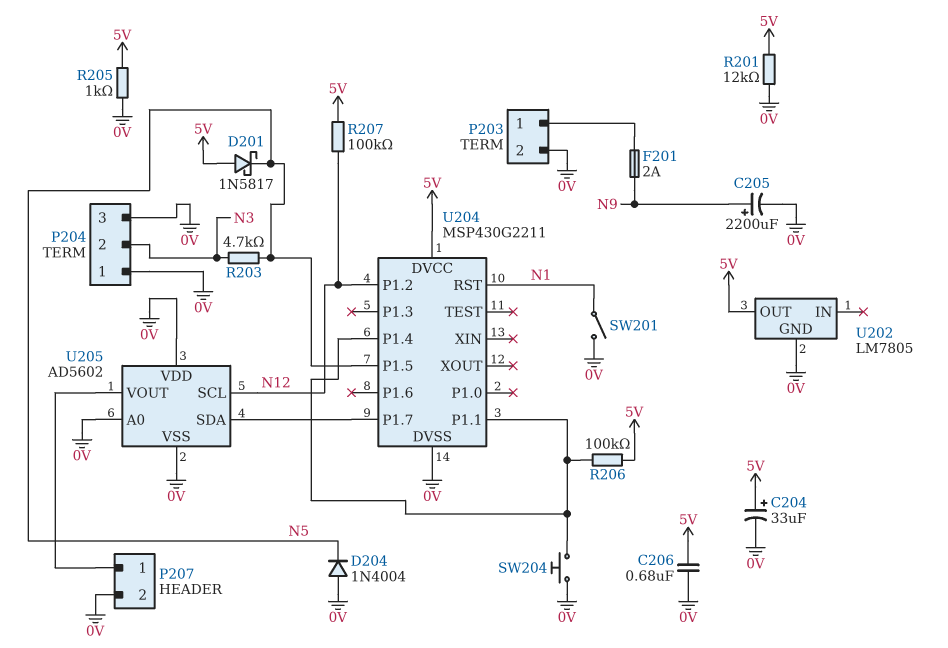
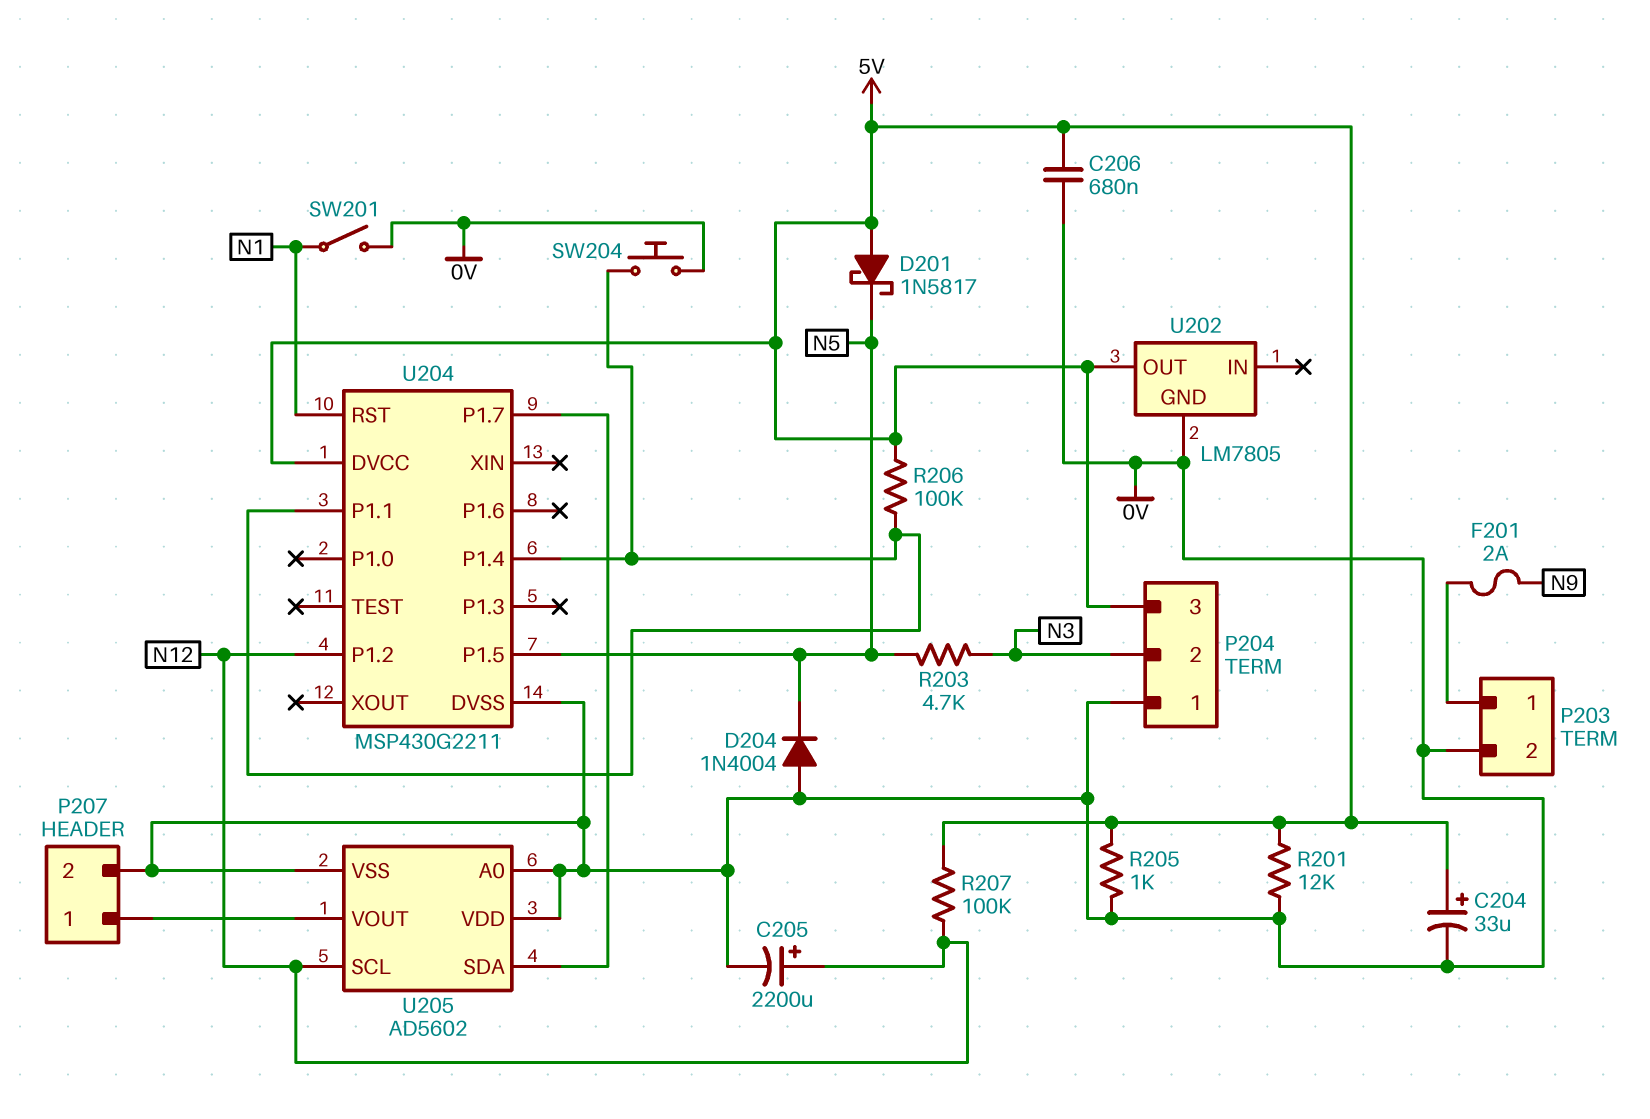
C205: 2200uF (plus N9, minus 0V) -> 2200uF (plus N12, minus 0V)
P204 pin 3: 0V -> 5V

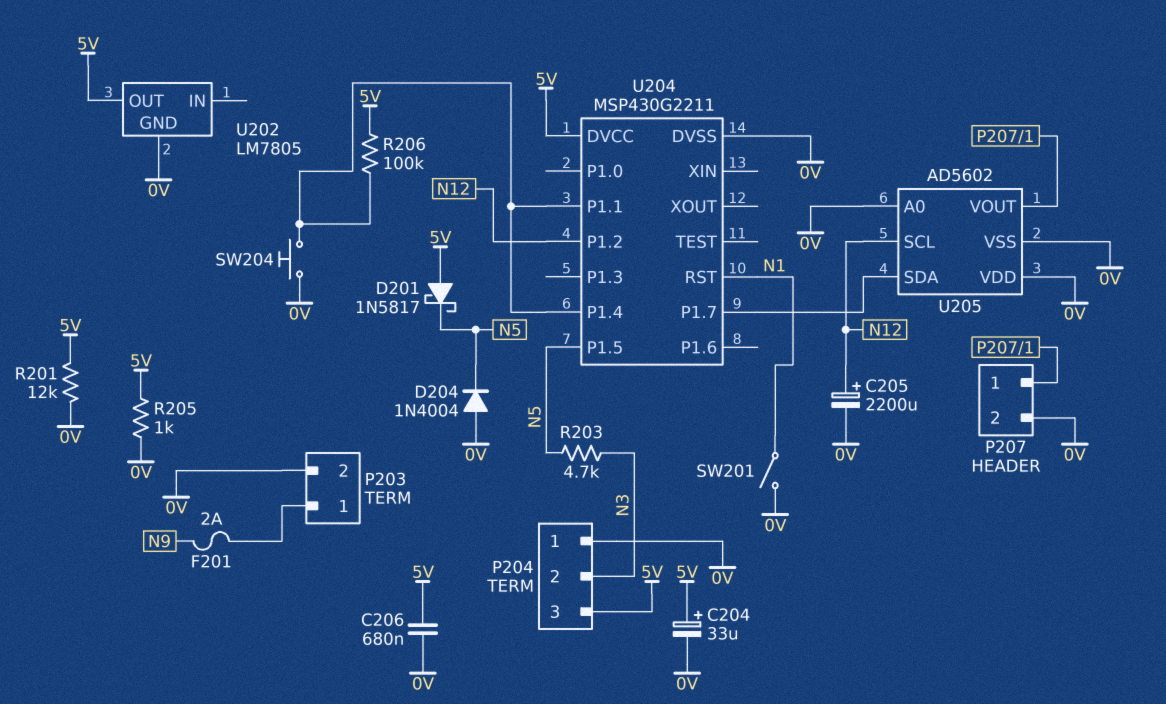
R207: 100k (5V, N12) -> none

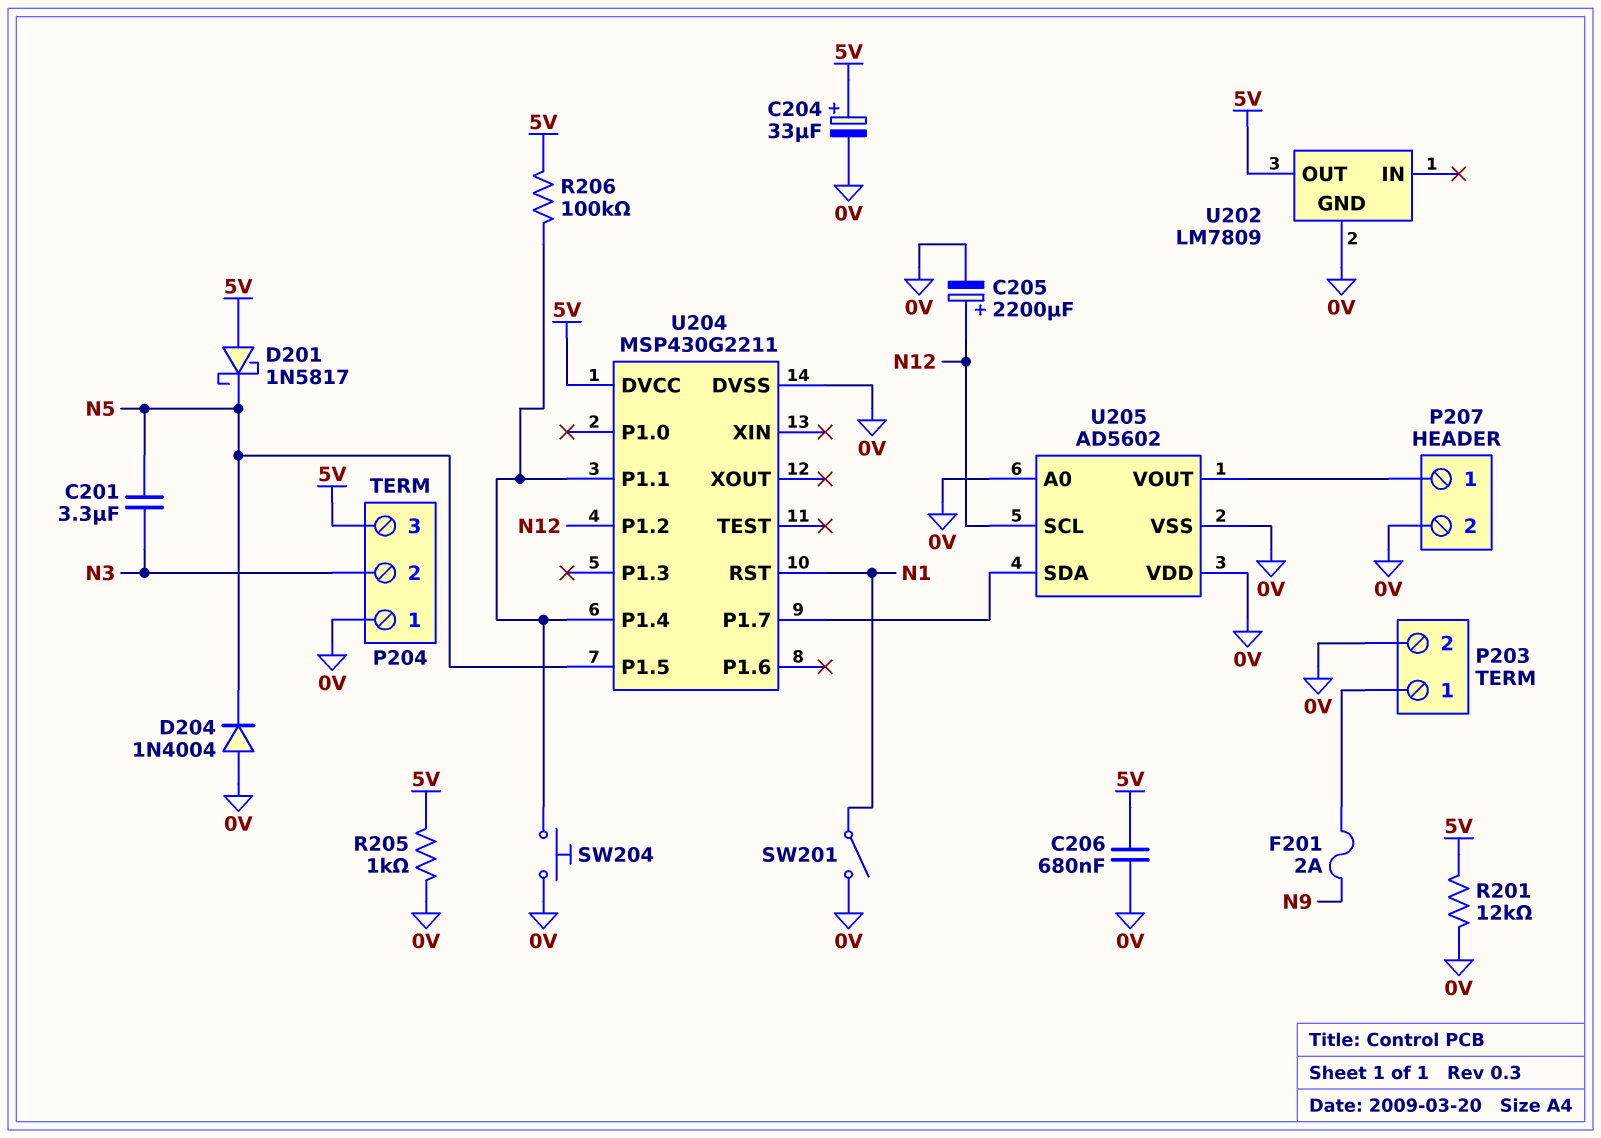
C201: none -> 3.3uF (N3, N5)
R203: 4.7k (N3, N5) -> none
U202: LM7805 -> LM7809

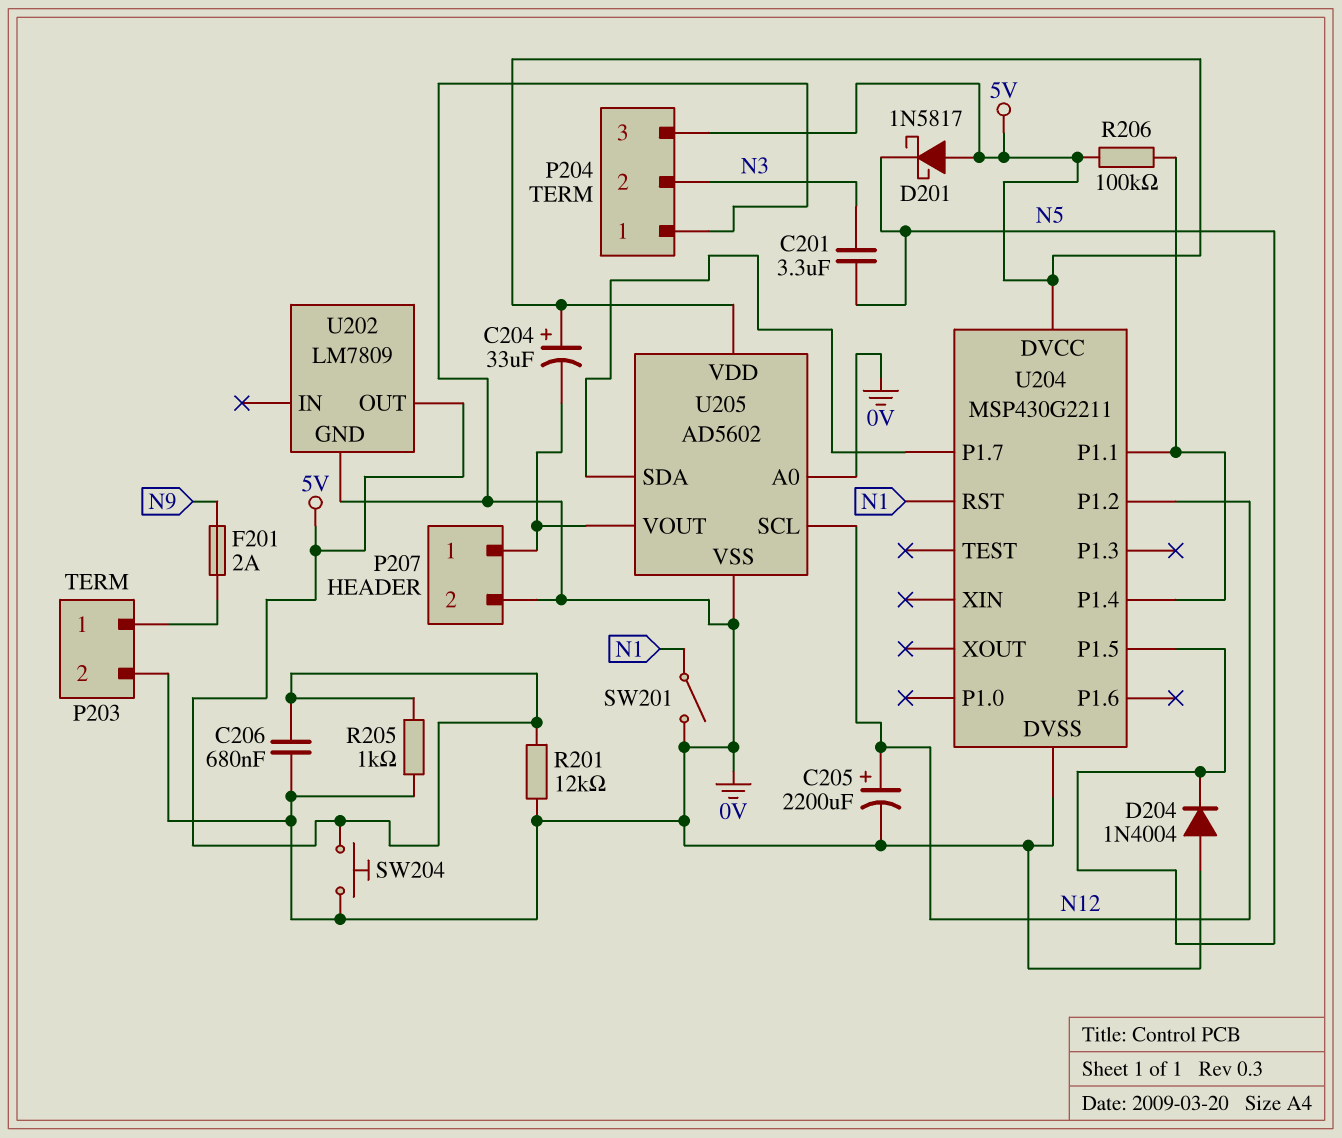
C204: 33uF (plus 5V, minus 0V) -> 33uF (plus 5V, minus P207/1)
SW204: button (0V, U204/P1.1) -> button (0V, 5V)
U205 pin VDD: 0V -> 5V

